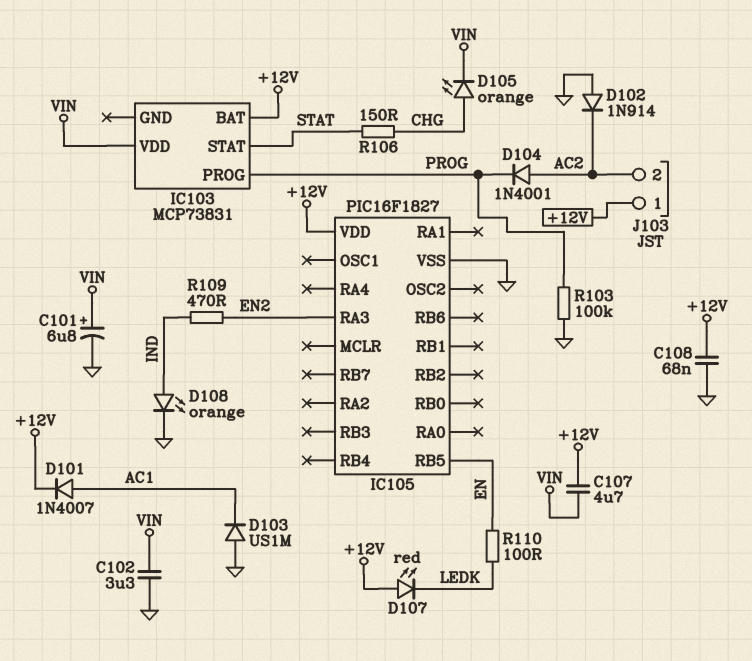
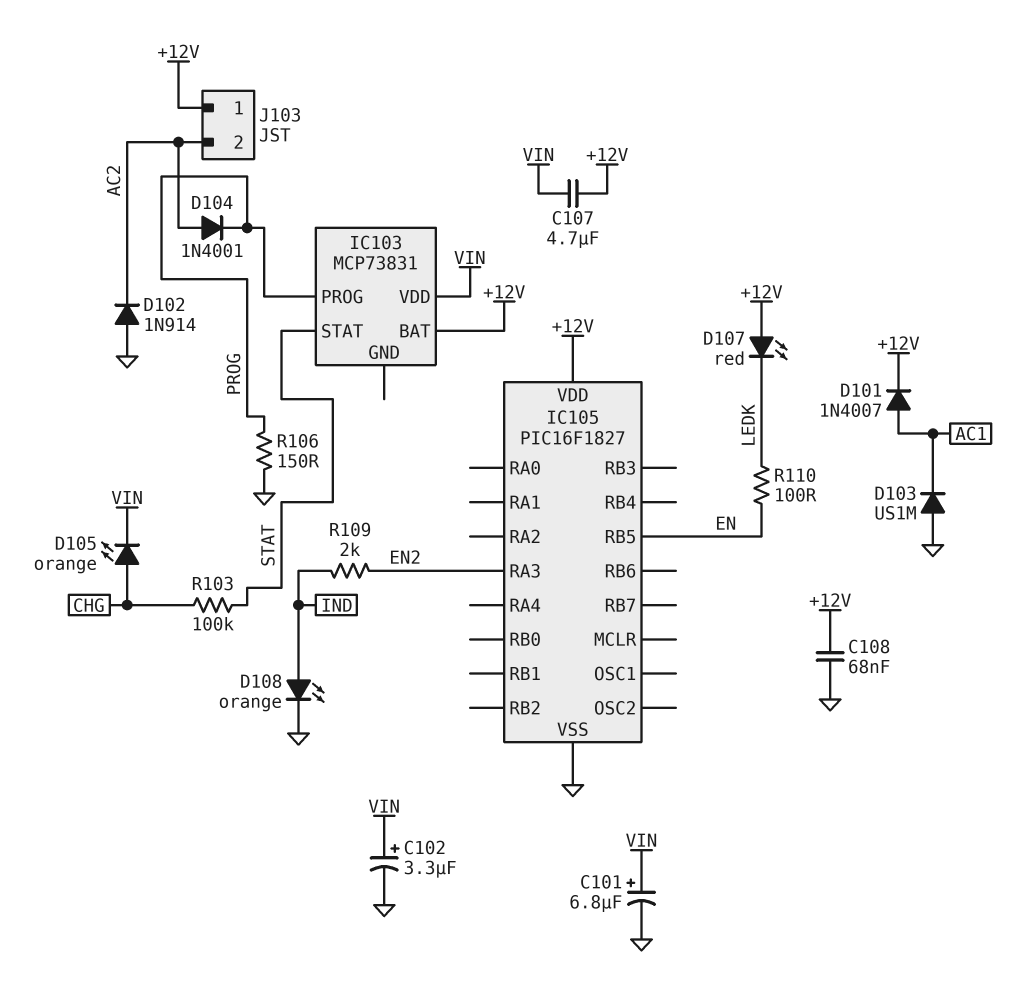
C102: 3.3uF (GND, VIN) -> 3.3uF (plus VIN, minus GND)
R103: 100k (GND, PROG) -> 100k (CHG, STAT)
R106: 150 (CHG, STAT) -> 150 (GND, PROG)
R109: 470 (EN2, IND) -> 2k (EN2, IND)

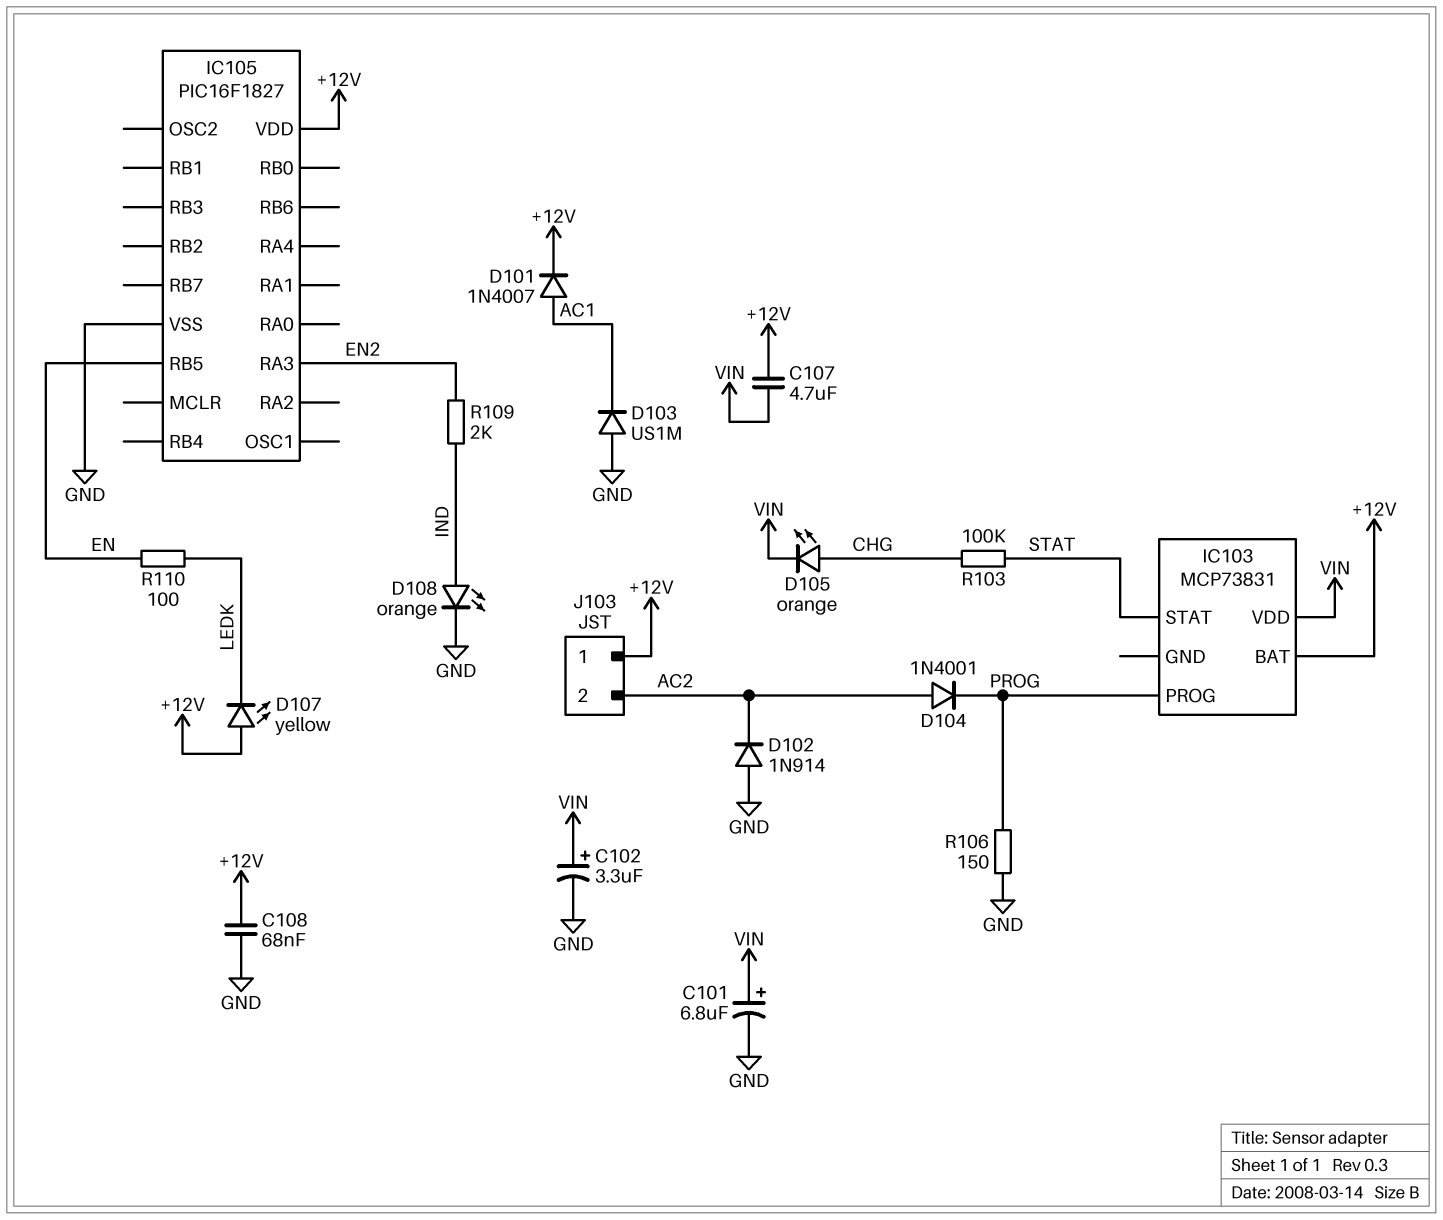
D107: LED red (A +12V, K LEDK) -> LED yellow (A +12V, K LEDK)

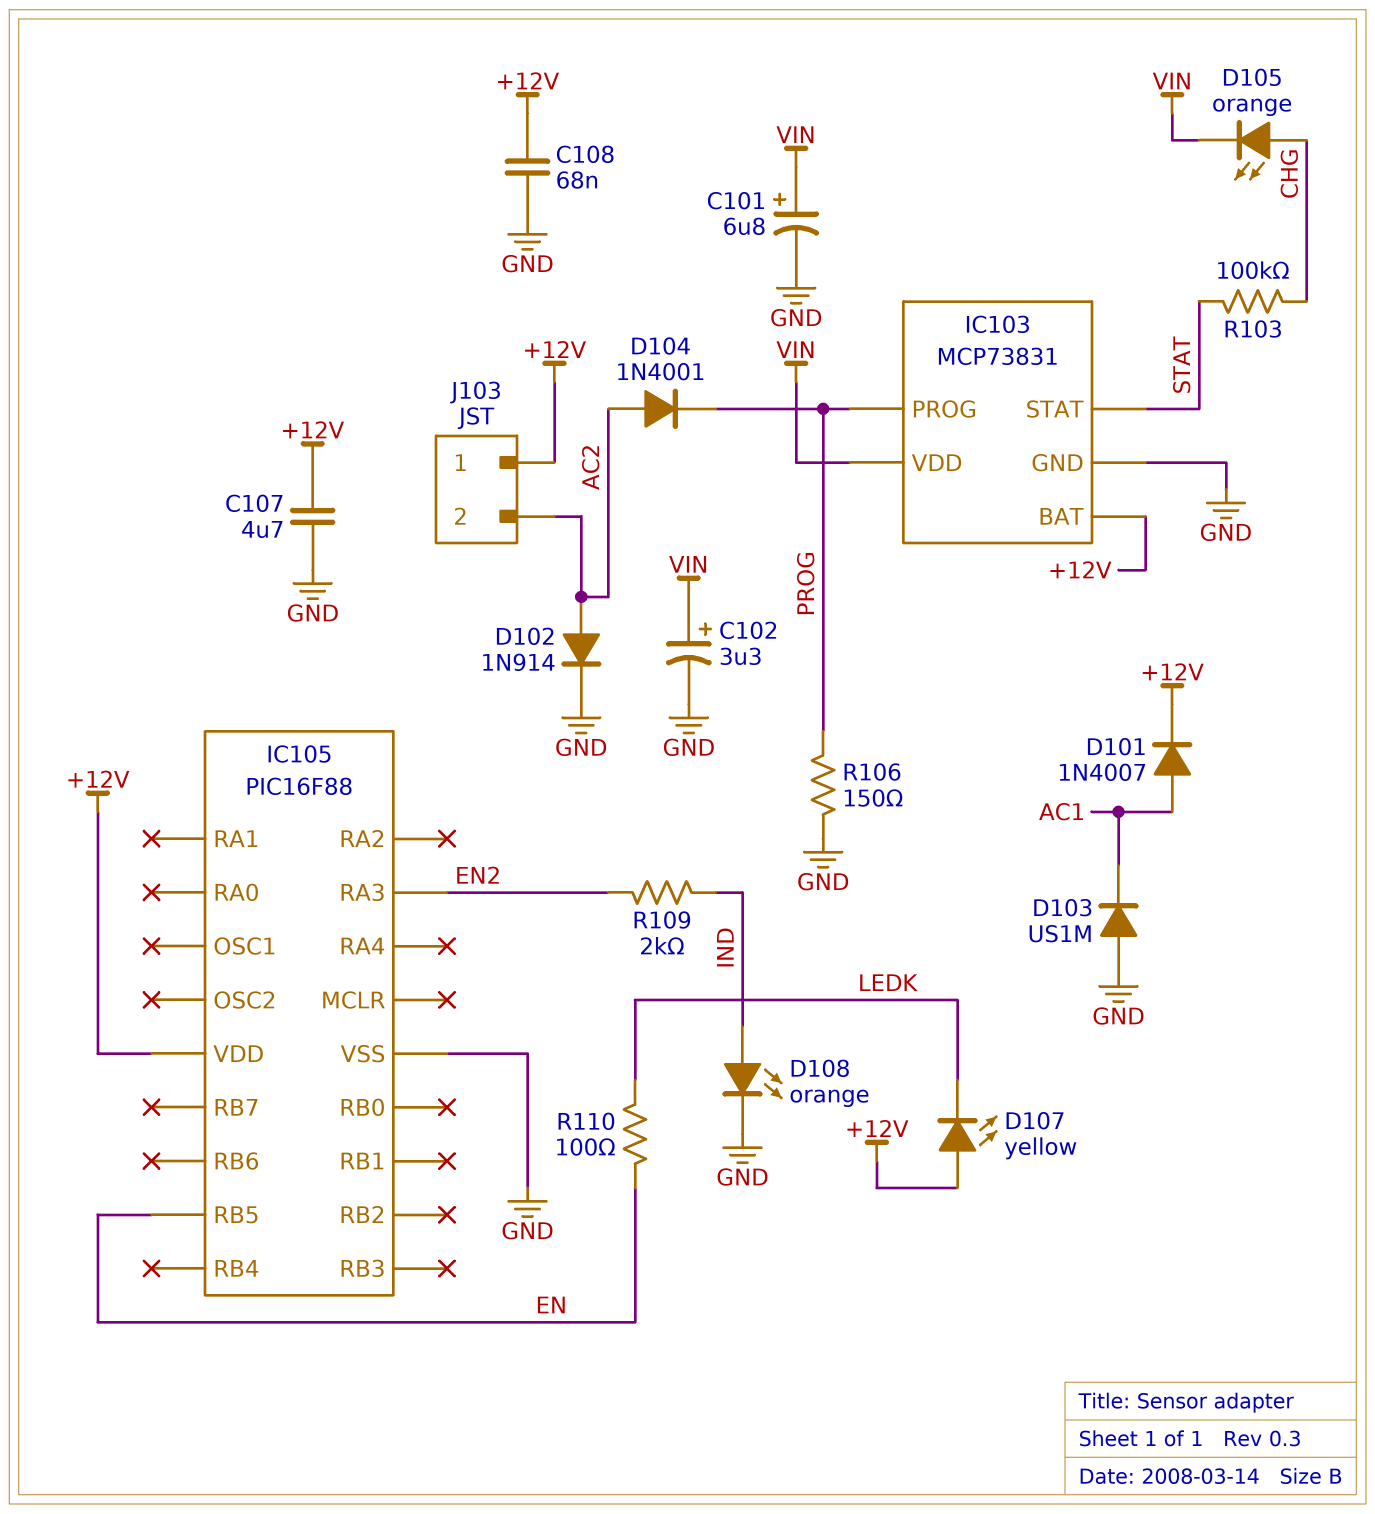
C107: 4.7uF (+12V, VIN) -> 4.7uF (+12V, GND)
D102: diode 1N914 (A GND, K AC2) -> diode 1N914 (A AC2, K GND)
IC103 pin GND: none -> GND
IC105: PIC16F1827 -> PIC16F88

